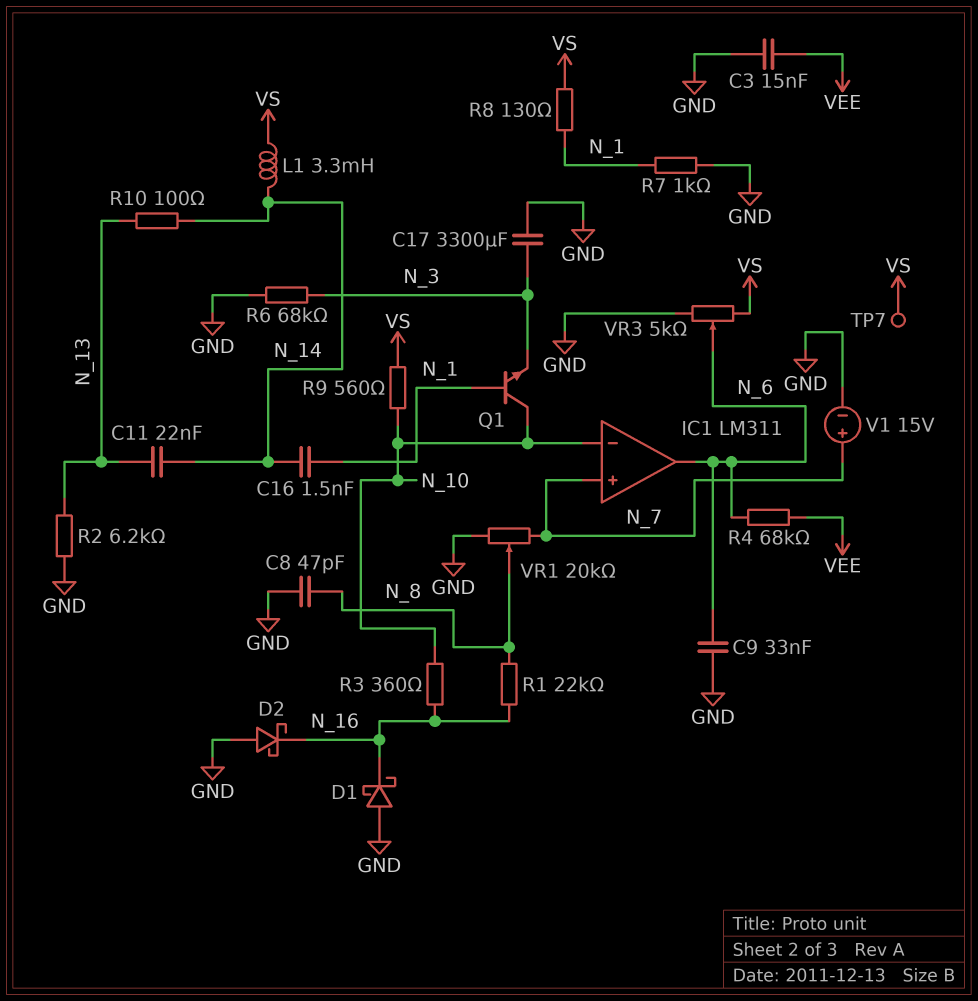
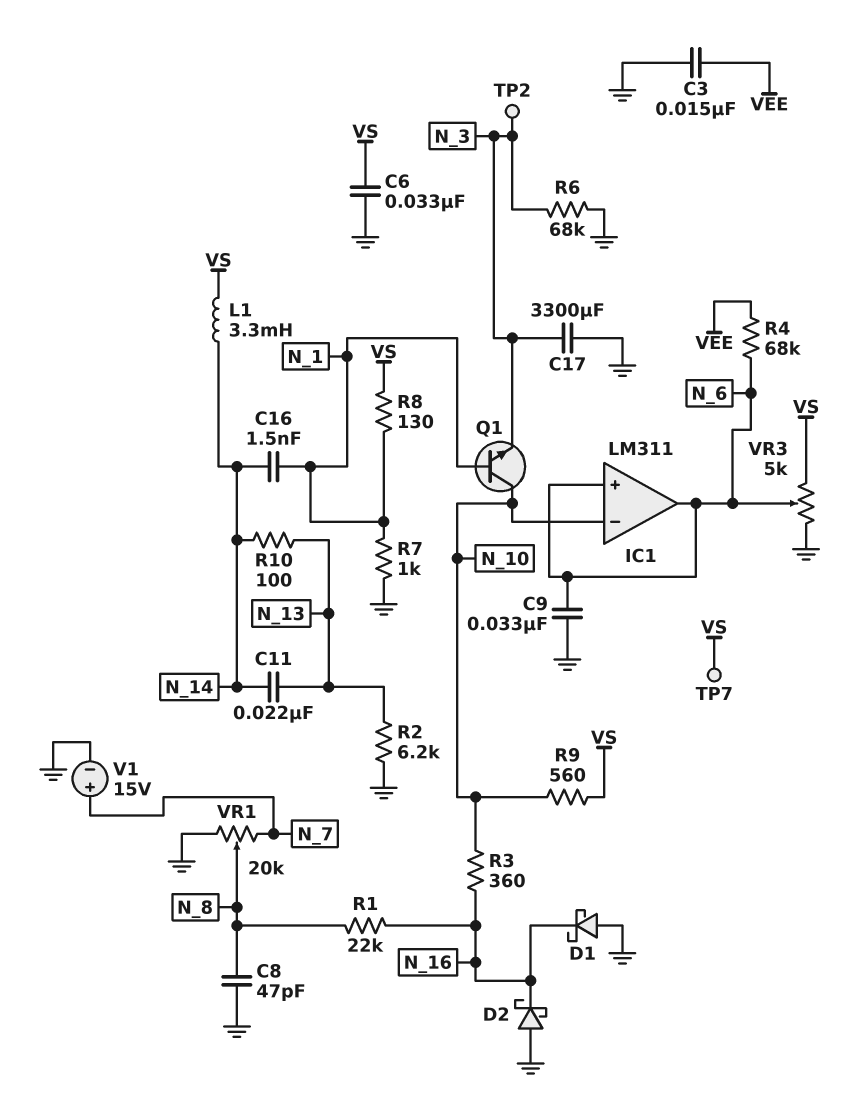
C6: none -> 33nF (GND, VS)
IC1 pin in+: N_7 -> N_6
TP2: none -> test point (N_3)

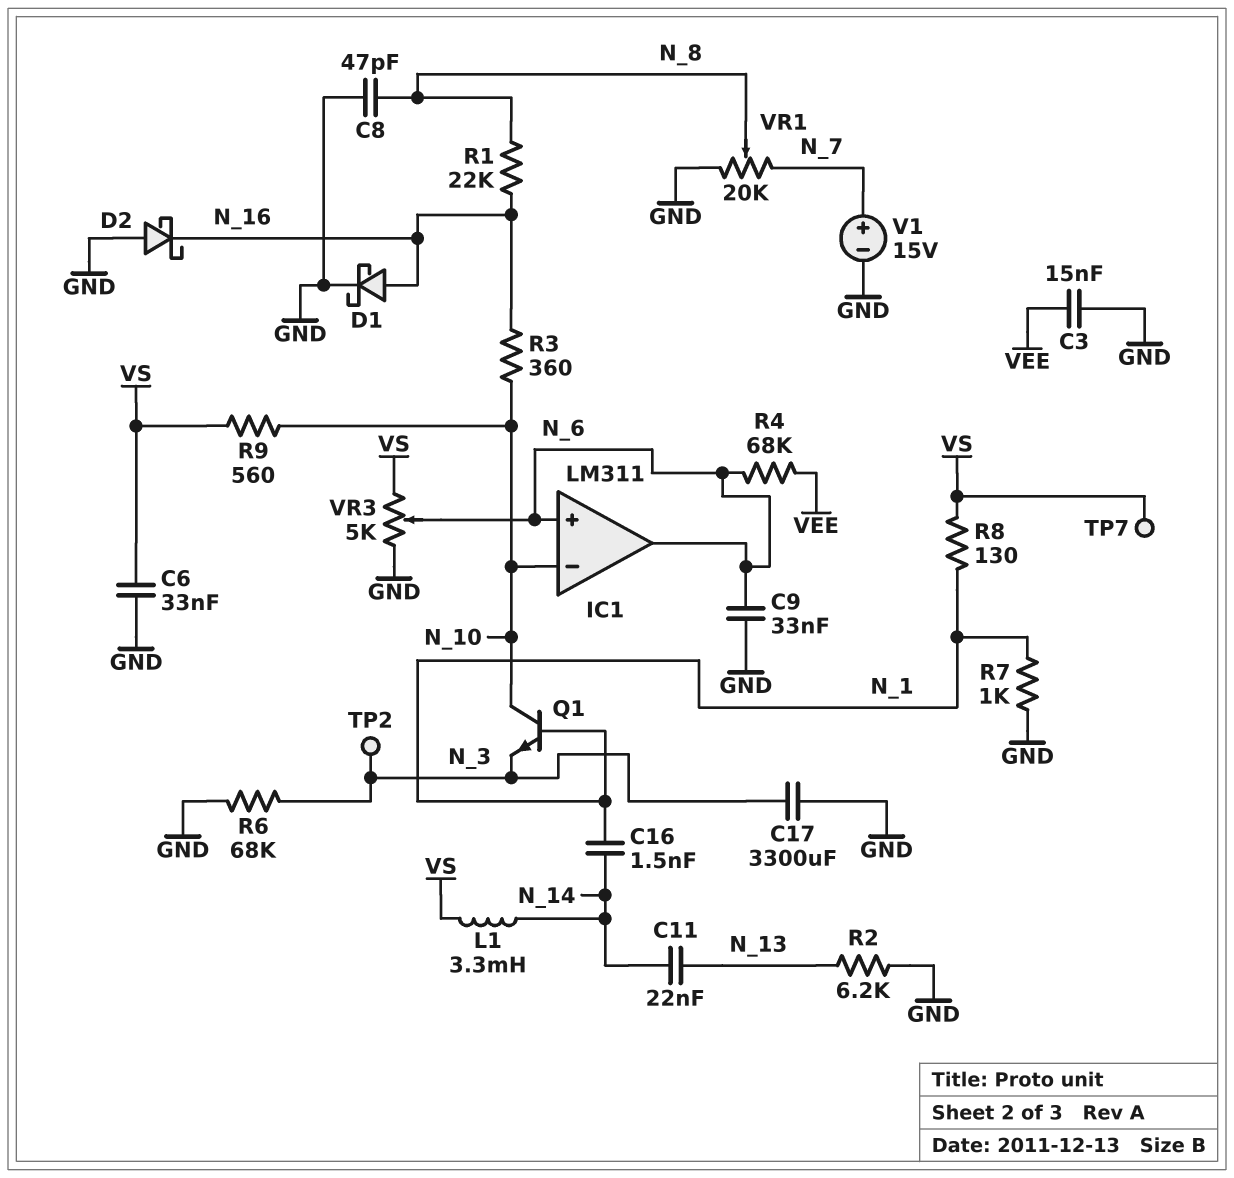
D1: schottky (A GND, K N_16) -> schottky (A N_16, K GND)
R10: 100 (N_13, N_14) -> none

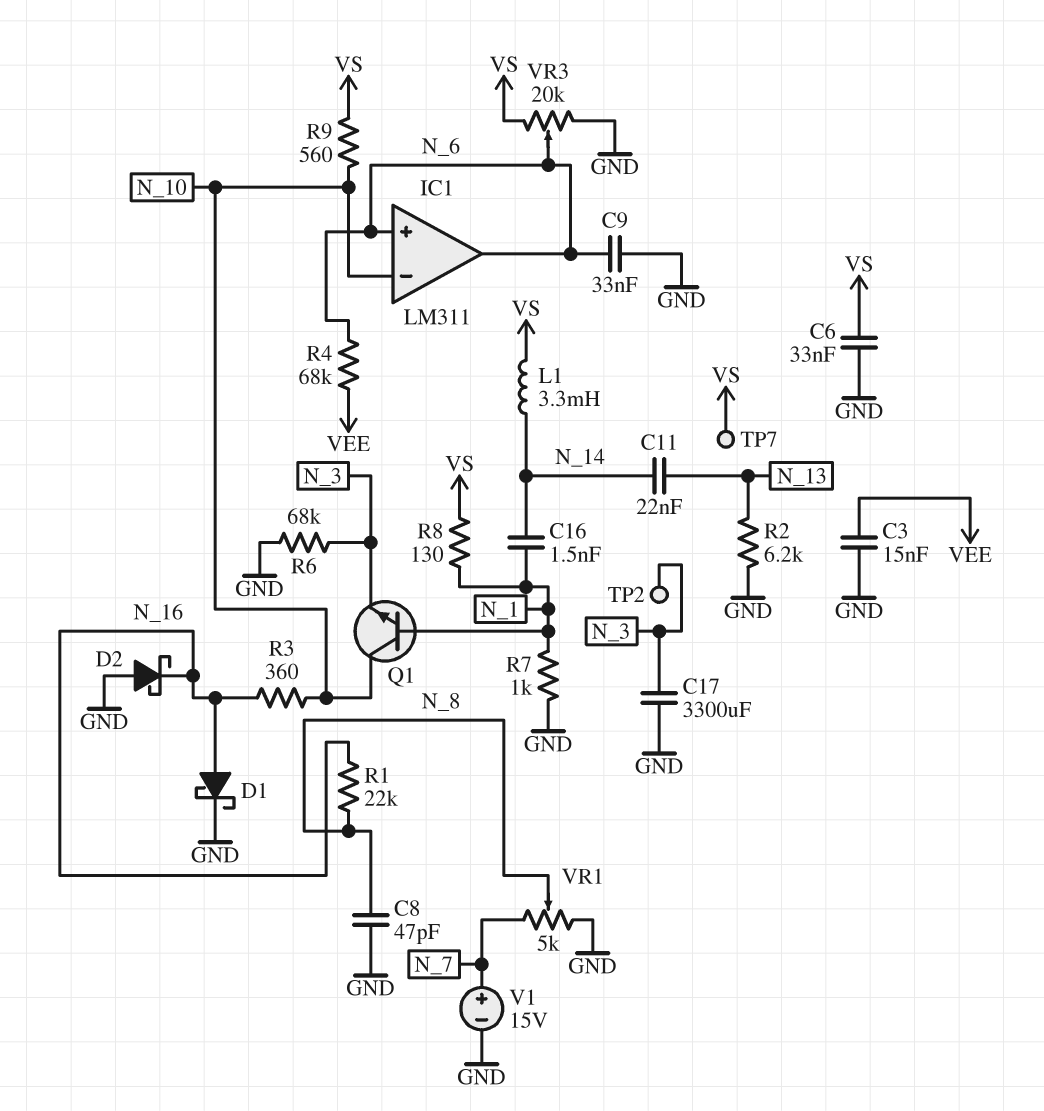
VR1: 20k (GND, N_7, wiper N_8) -> 5k (GND, N_7, wiper N_8)
VR3: 5k (GND, VS, wiper N_6) -> 20k (GND, VS, wiper N_6)

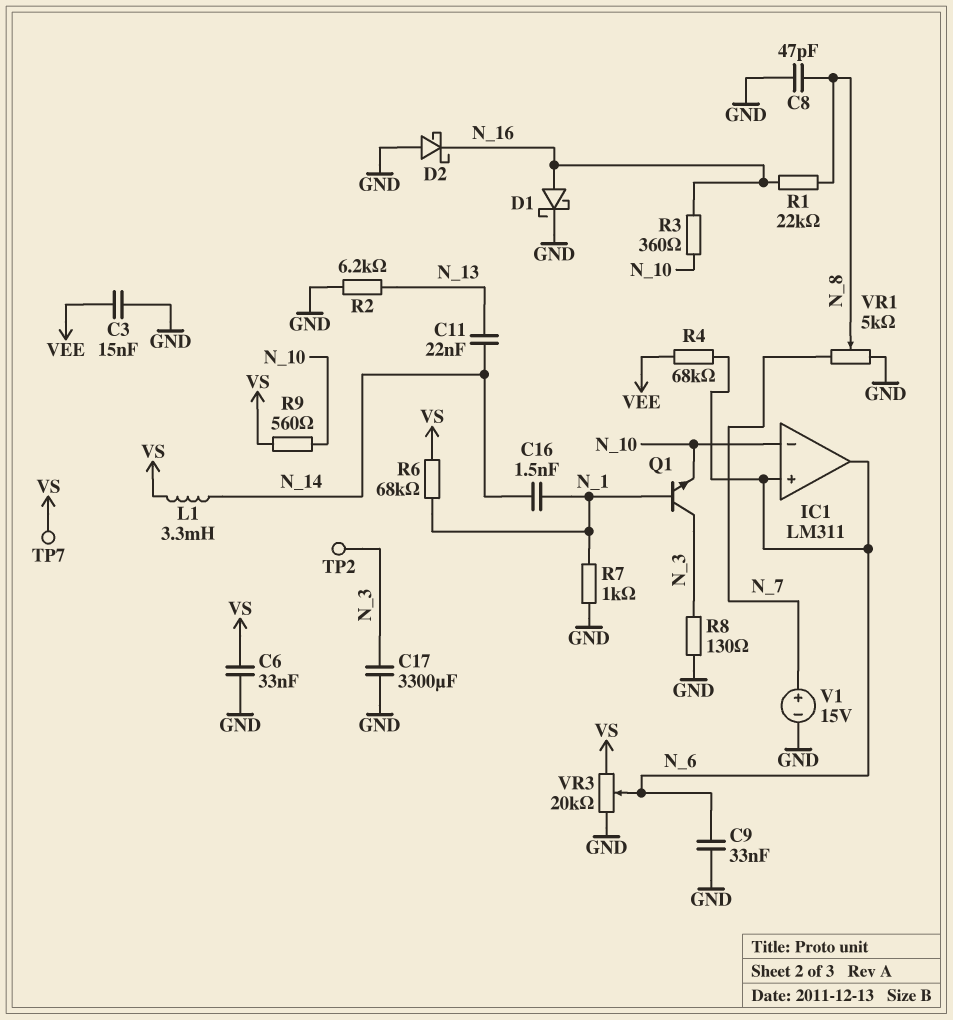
Q1: NPN (B N_1, C N_10, E N_3) -> NPN (B N_1, C N_3, E N_10)
R6: 68k (GND, N_3) -> 68k (N_1, VS)
R8: 130 (N_1, VS) -> 130 (GND, N_3)

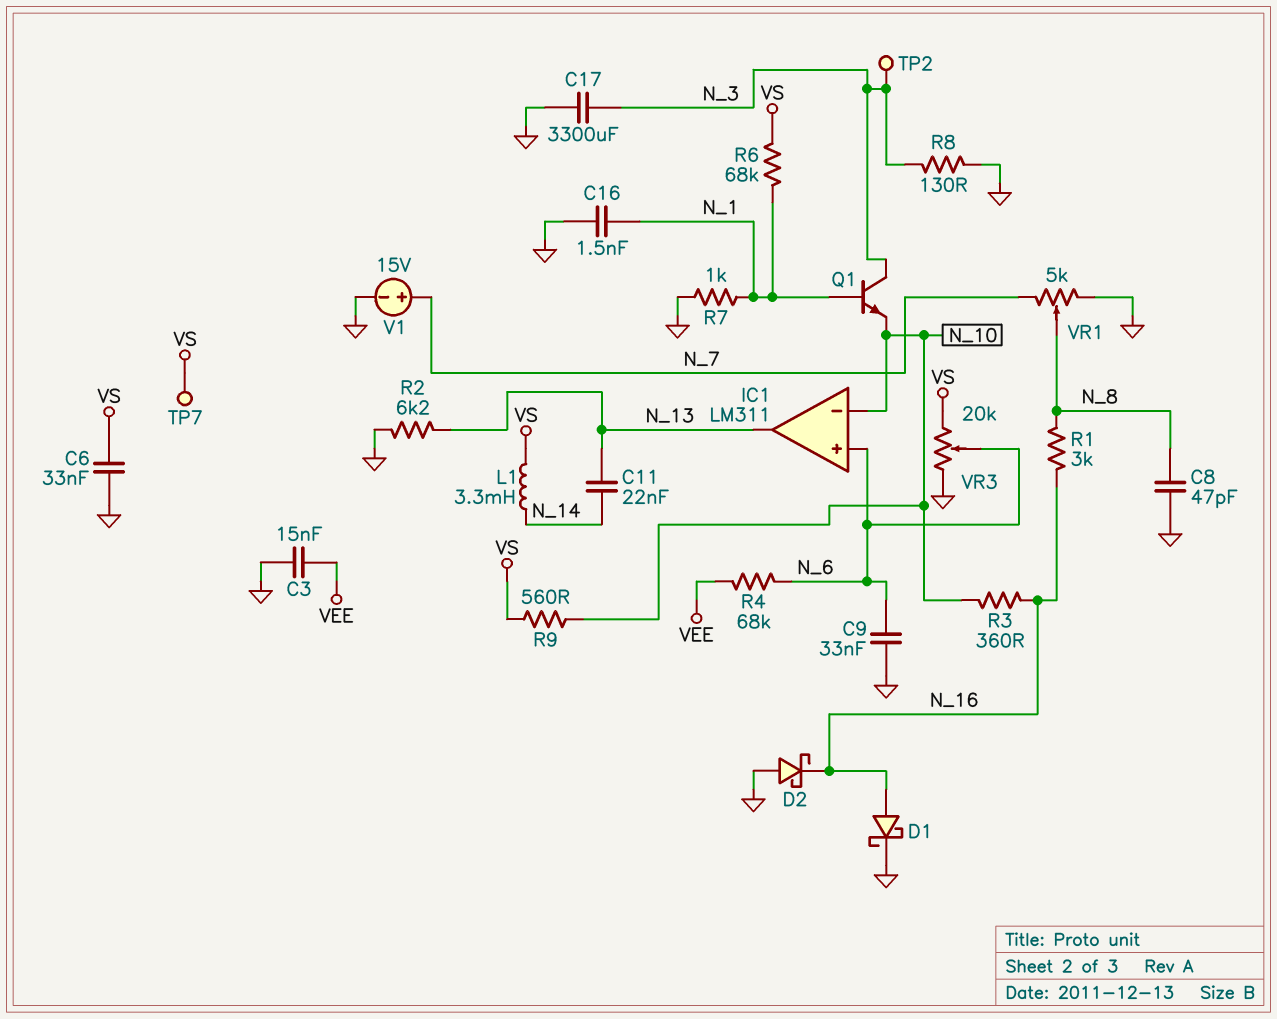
C16: 1.5nF (N_1, N_14) -> 1.5nF (GND, N_1)
IC1 pin out: N_6 -> N_13
R1: 22k (N_8, N_16) -> 3k (N_8, N_16)

